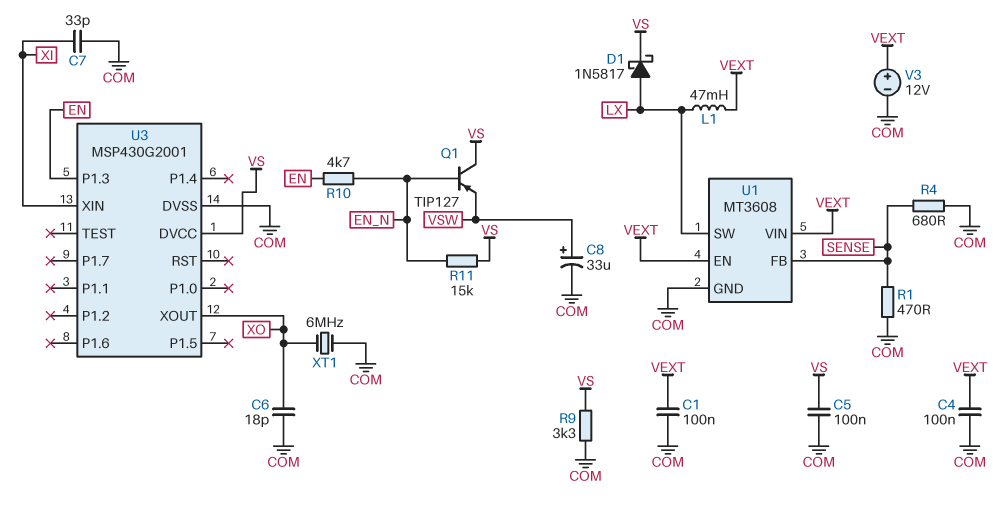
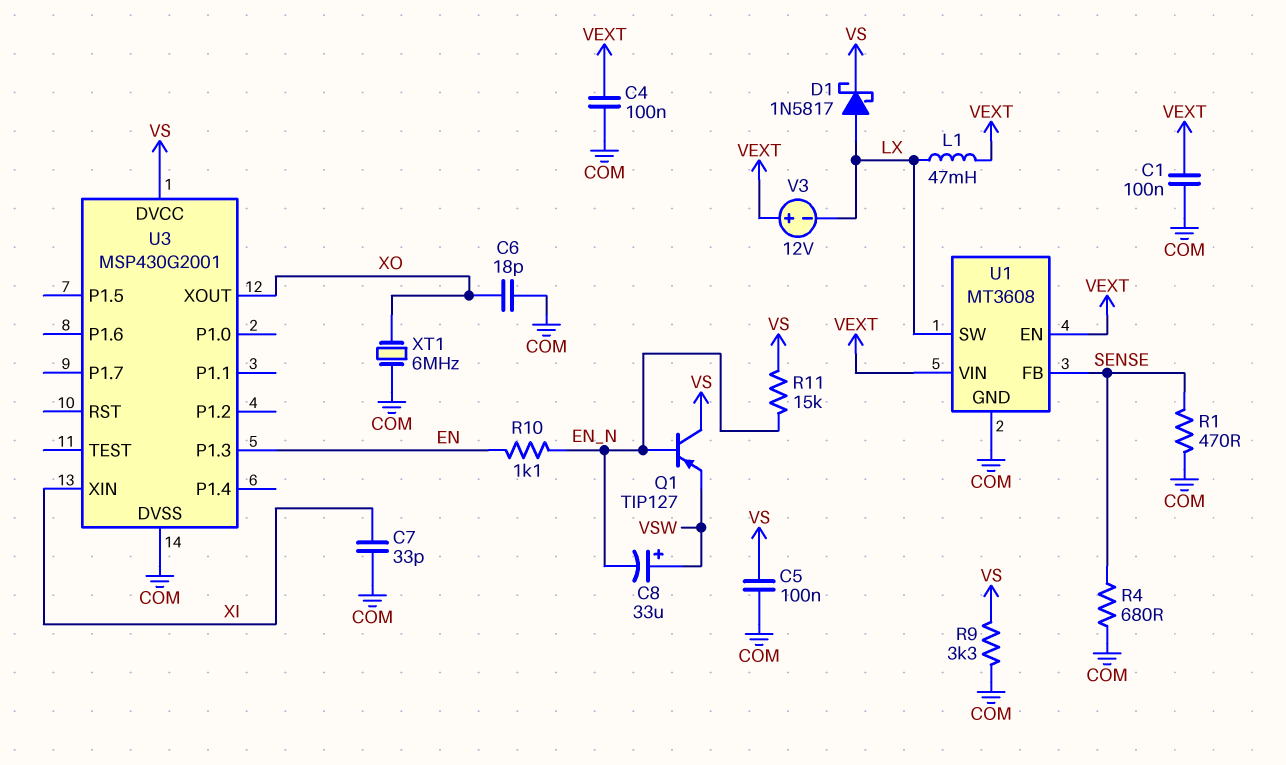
C8: 33uF (plus VSW, minus COM) -> 33uF (plus VSW, minus EN_N)
R10: 4.7k (EN, EN_N) -> 1.1k (EN, EN_N)
V3: 12V (plus VEXT, minus COM) -> 12V (plus VEXT, minus LX)

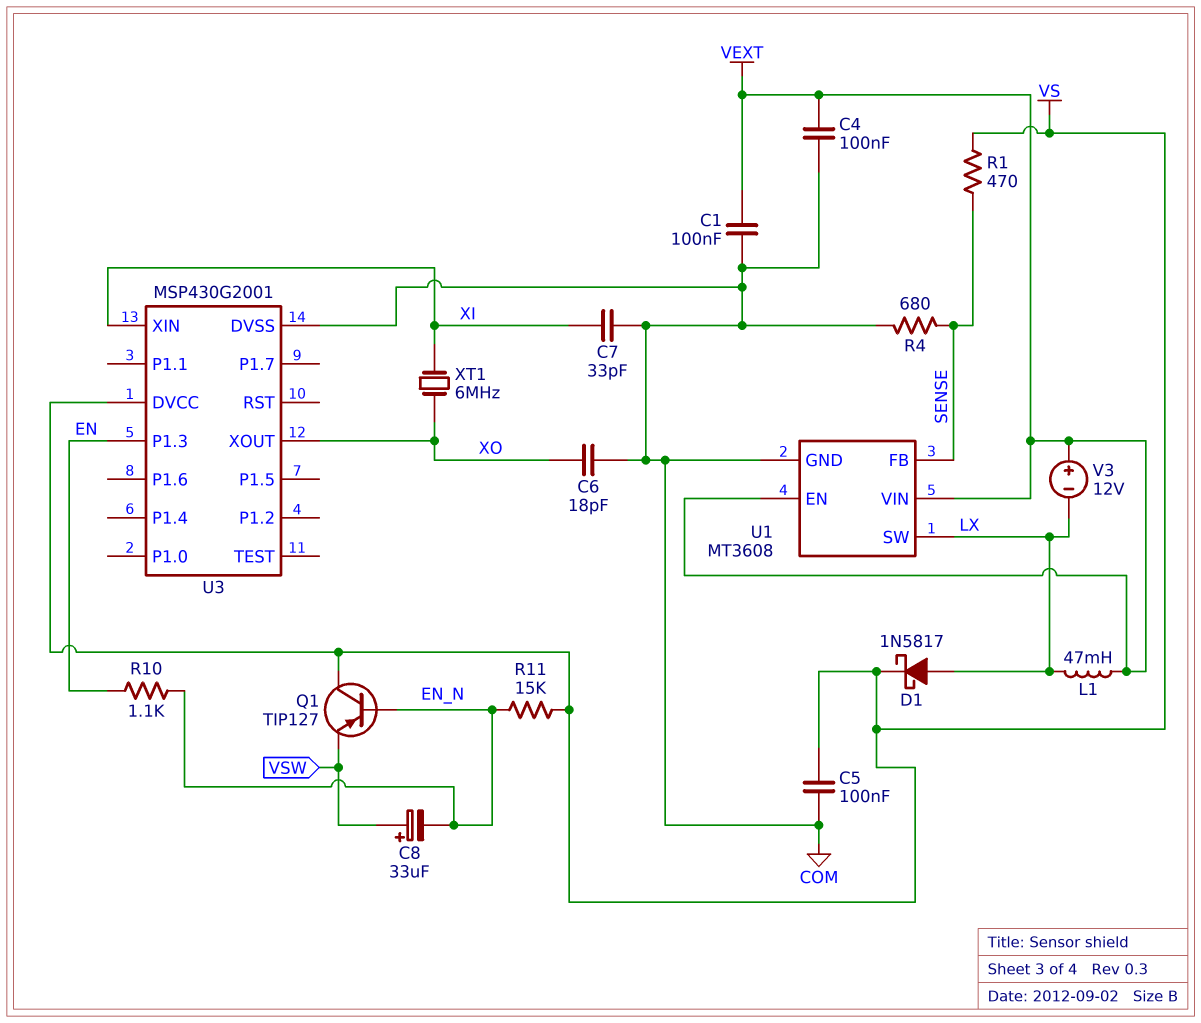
R1: 470 (COM, SENSE) -> 470 (SENSE, VS)
R9: 3.3k (COM, VS) -> none
XT1: 6MHz (COM, XO) -> 6MHz (XI, XO)

